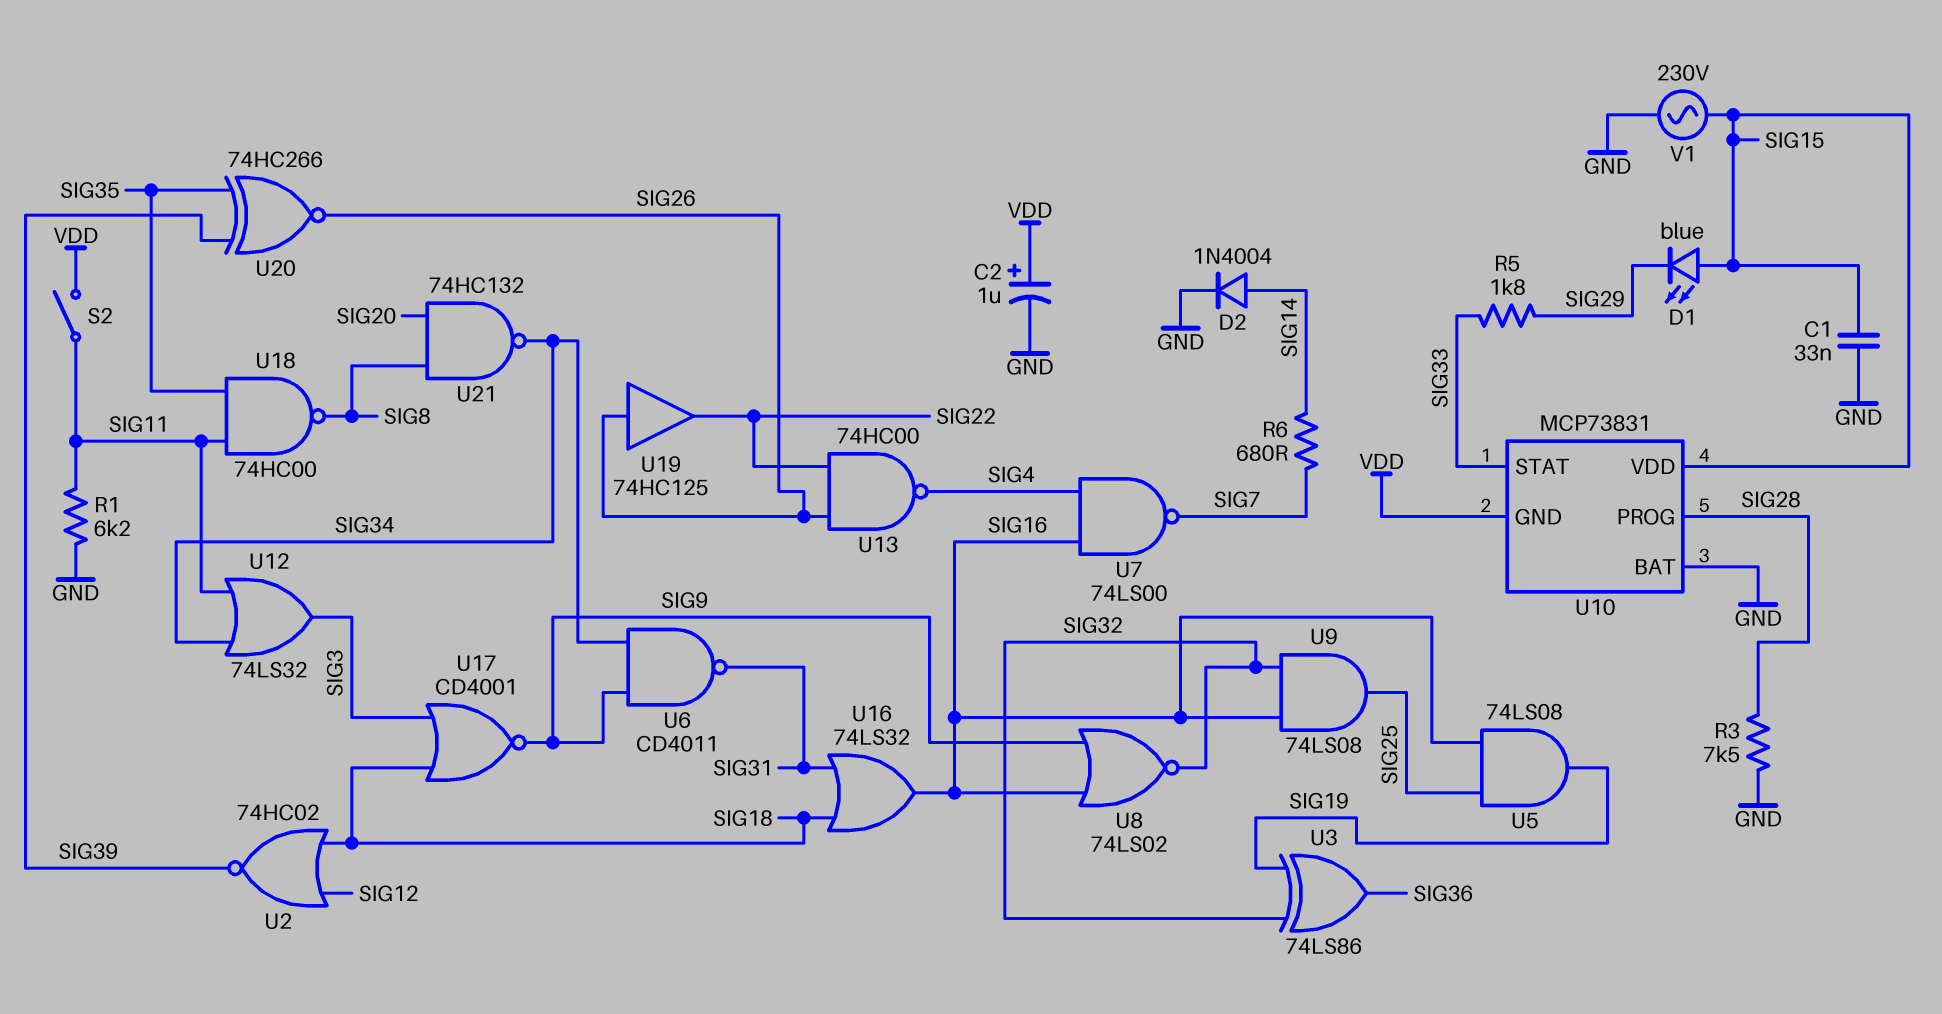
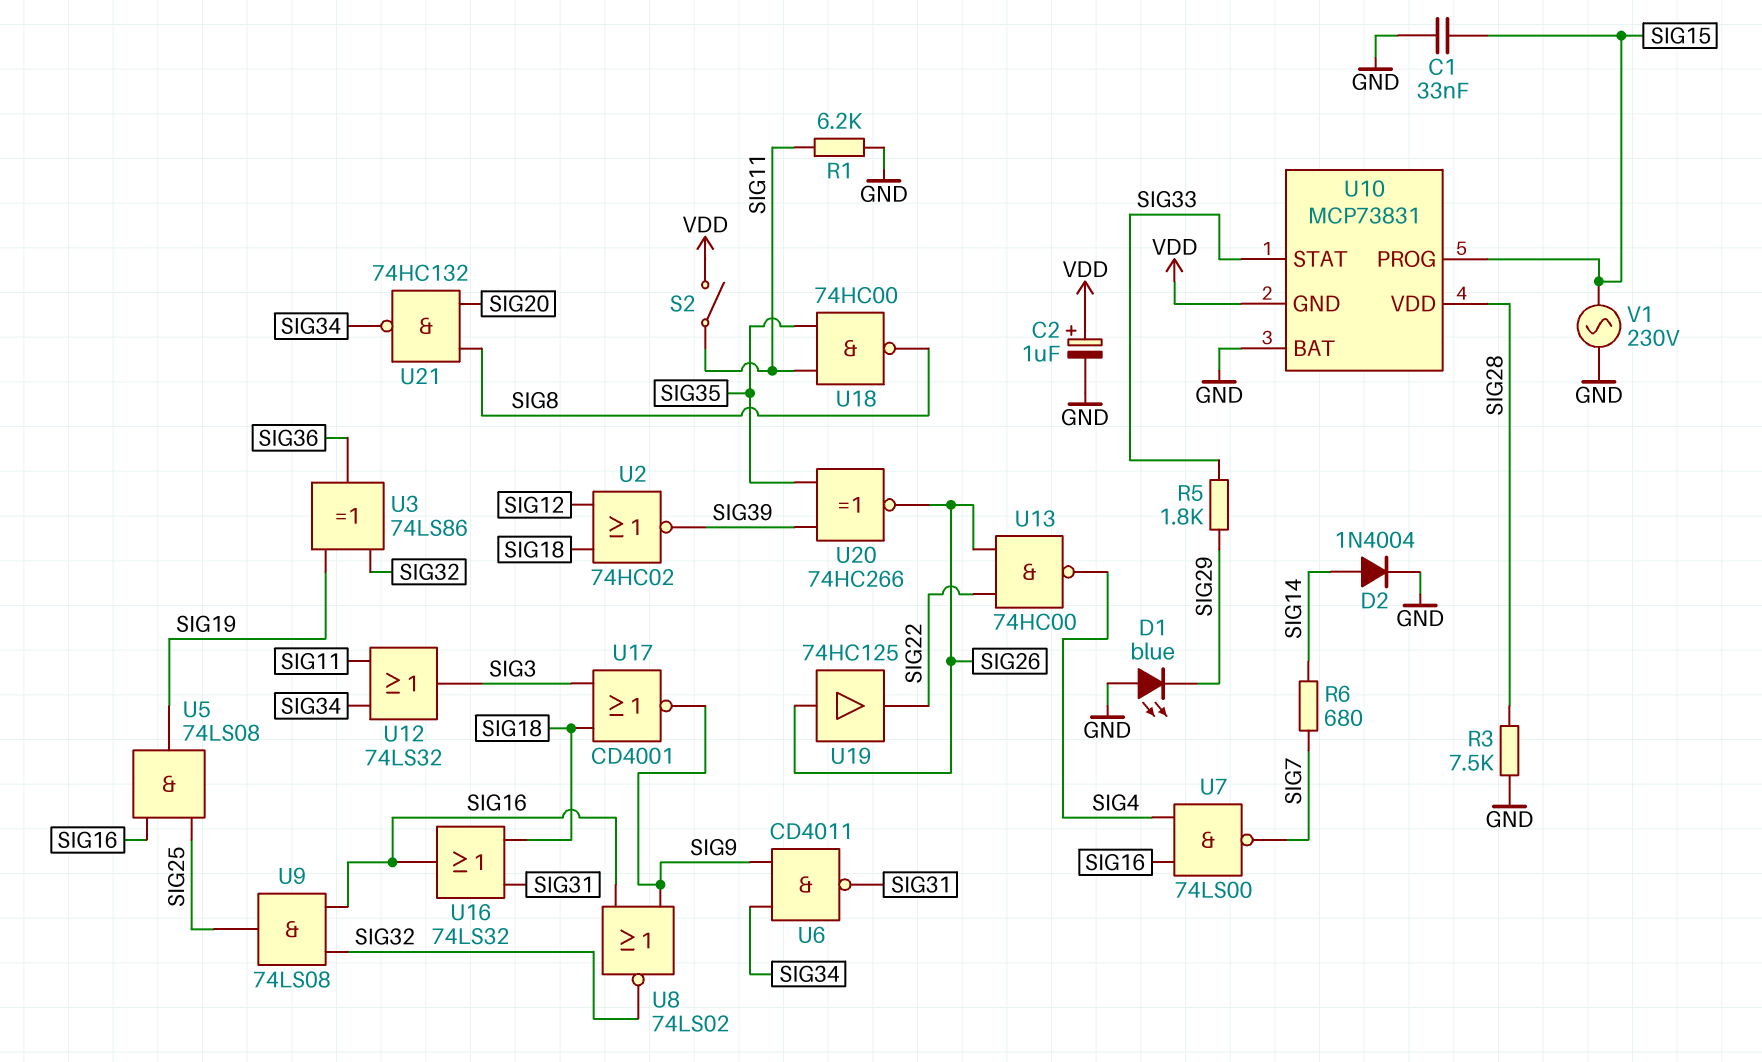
D1: LED blue (A SIG15, K SIG29) -> LED blue (A GND, K SIG29)
U10 pin PROG: SIG28 -> SIG15
U10 pin VDD: SIG15 -> SIG28

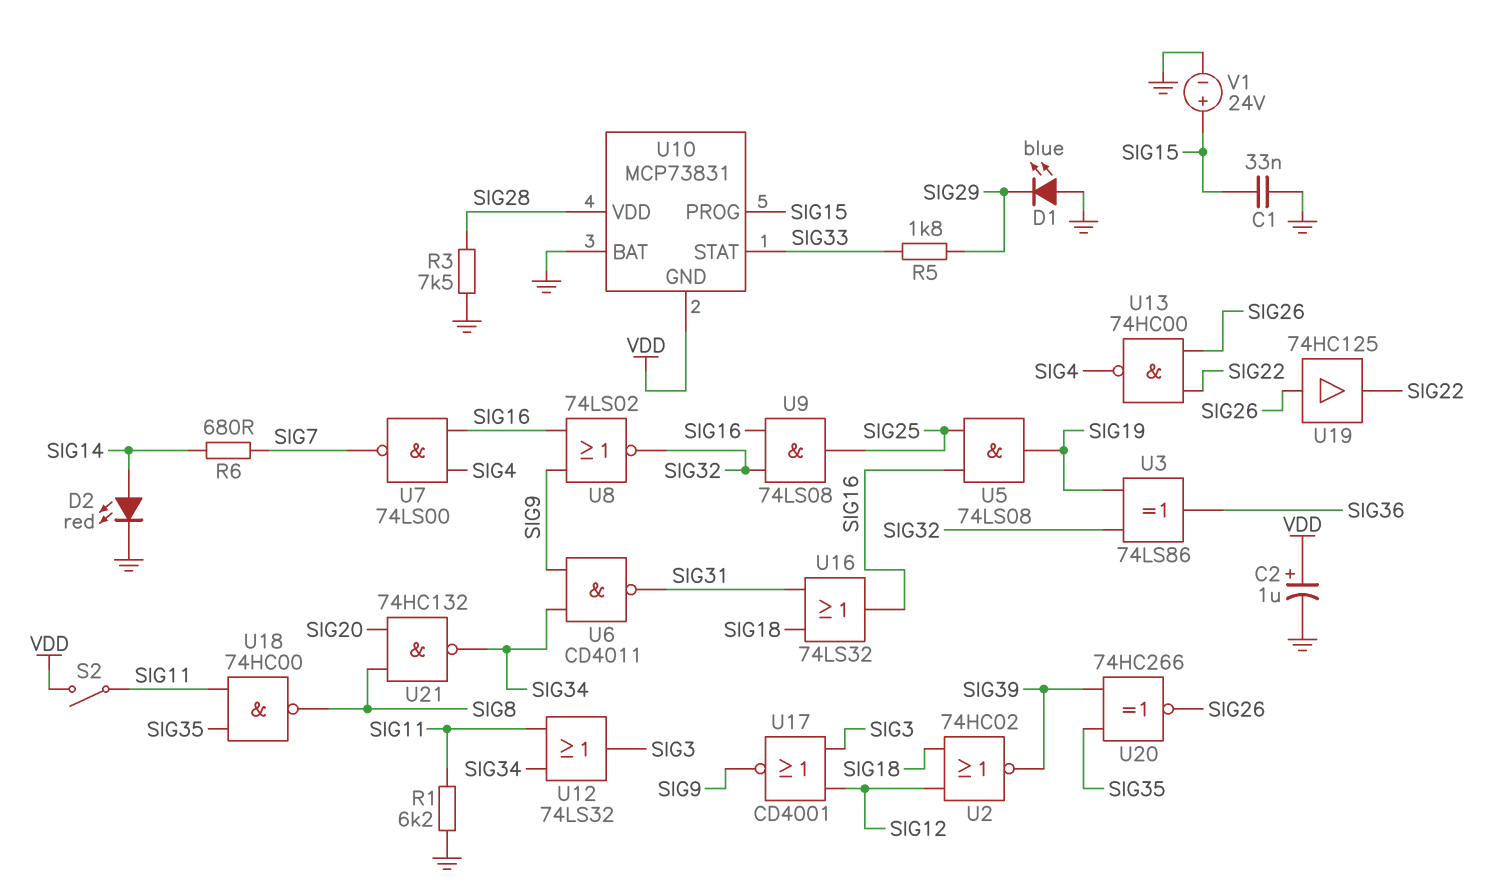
D2: diode 1N4004 (A SIG14, K GND) -> LED red (A SIG14, K GND)
U17: NOR CD4001 (in SIG3, in SIG18, out SIG9) -> NOR CD4001 (in SIG3, in SIG12, out SIG9)
V1: AC 230V (GND, SIG15) -> 24V (plus SIG15, minus GND)

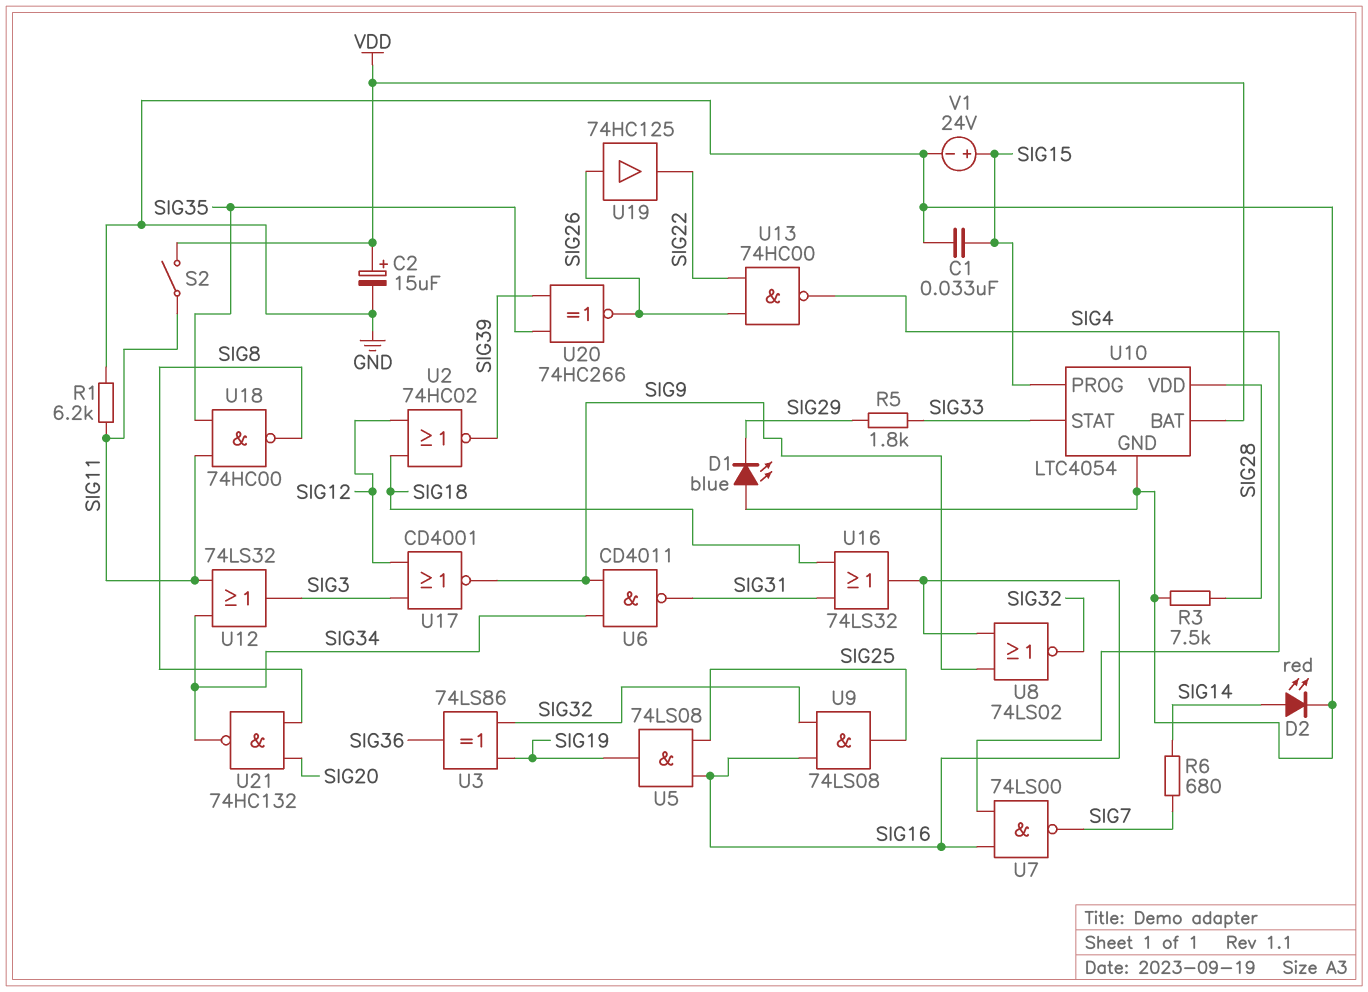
C2: 1uF (plus VDD, minus GND) -> 15uF (plus VDD, minus GND)
U10: MCP73831 -> LTC4054
U10 pin BAT: GND -> VDD
U10 pin GND: VDD -> GND

